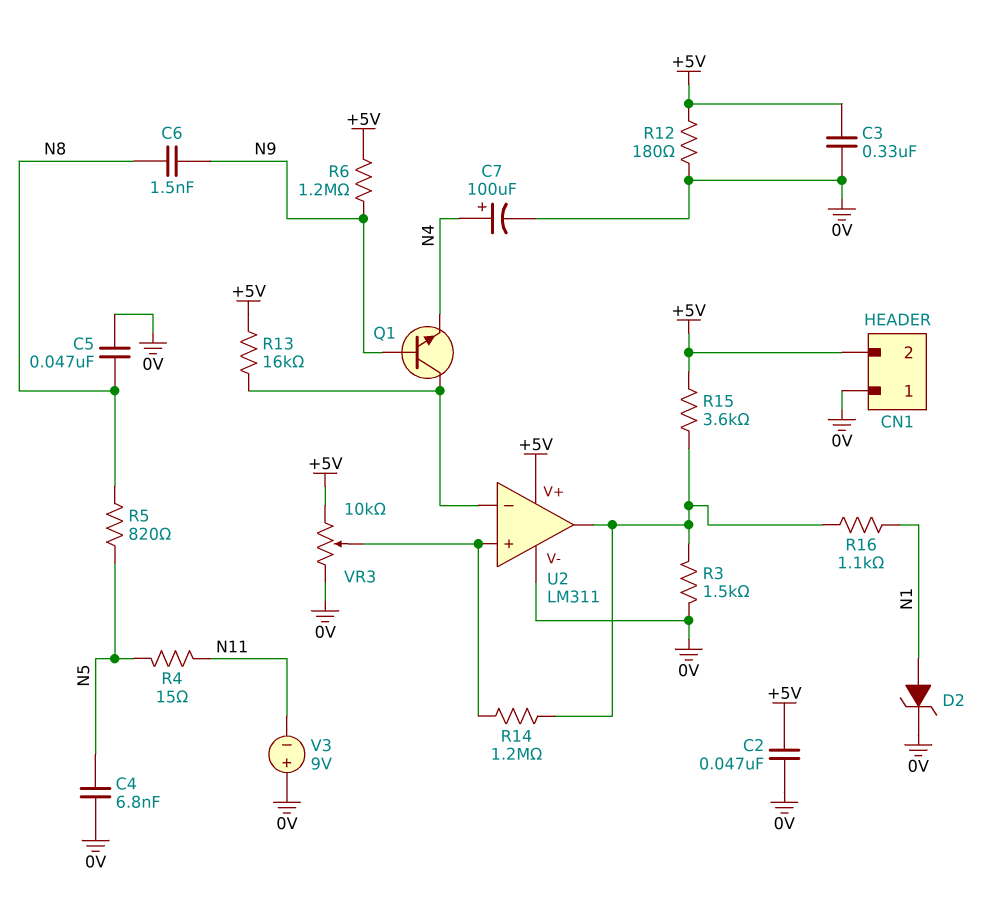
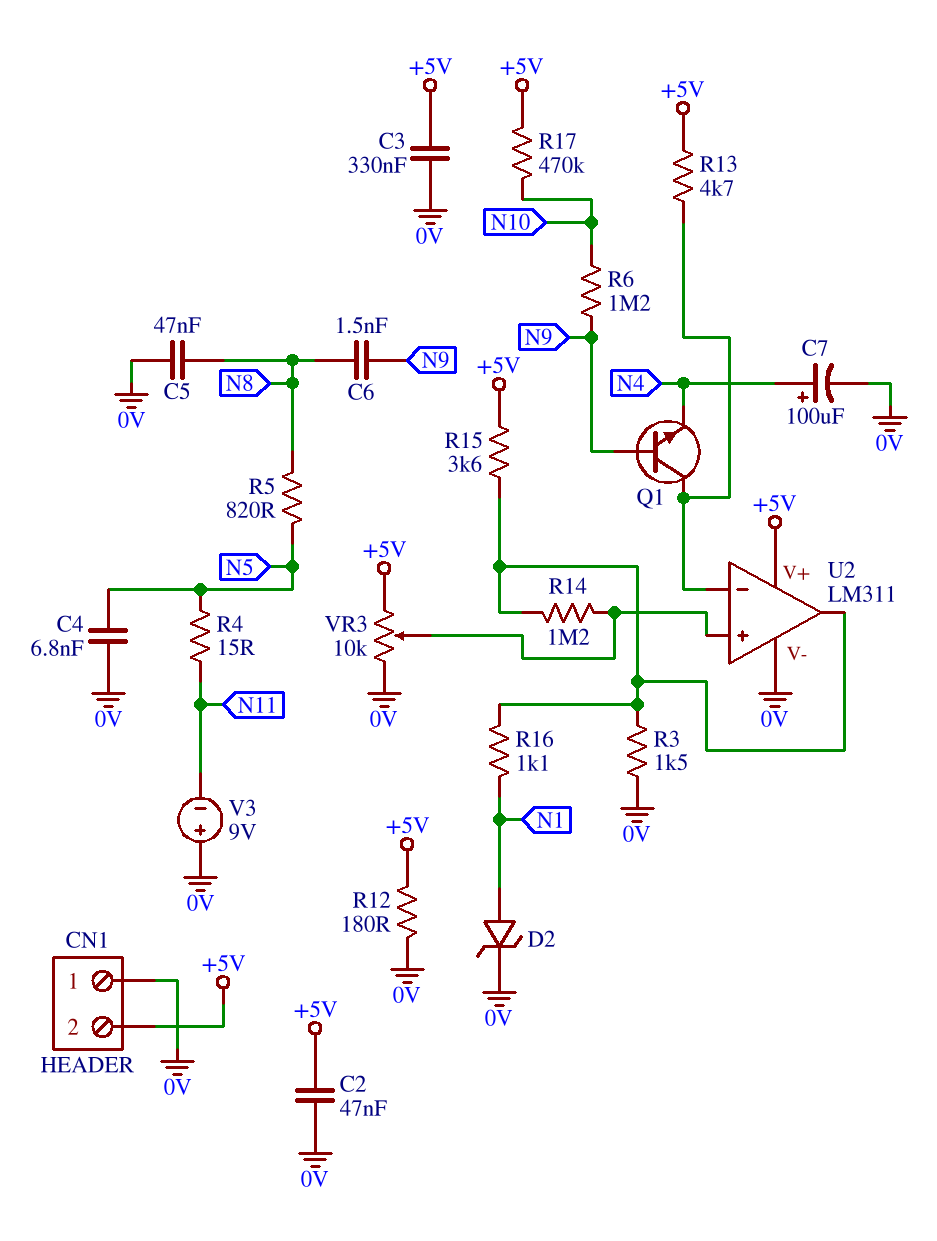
R6: 1.2M (+5V, N9) -> 1.2M (N9, N10)
R13: 16k (+5V, U2/in-) -> 4.7k (+5V, U2/in-)
R17: none -> 470k (+5V, N10)

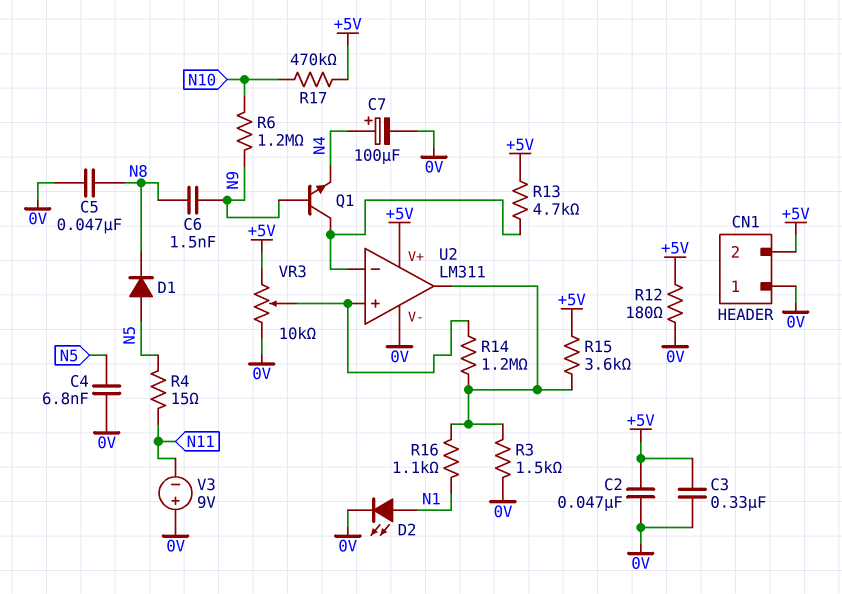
D1: none -> diode (A N5, K N8)
D2: zener (A N1, K 0V) -> LED (A N1, K 0V)
R5: 820 (N5, N8) -> none

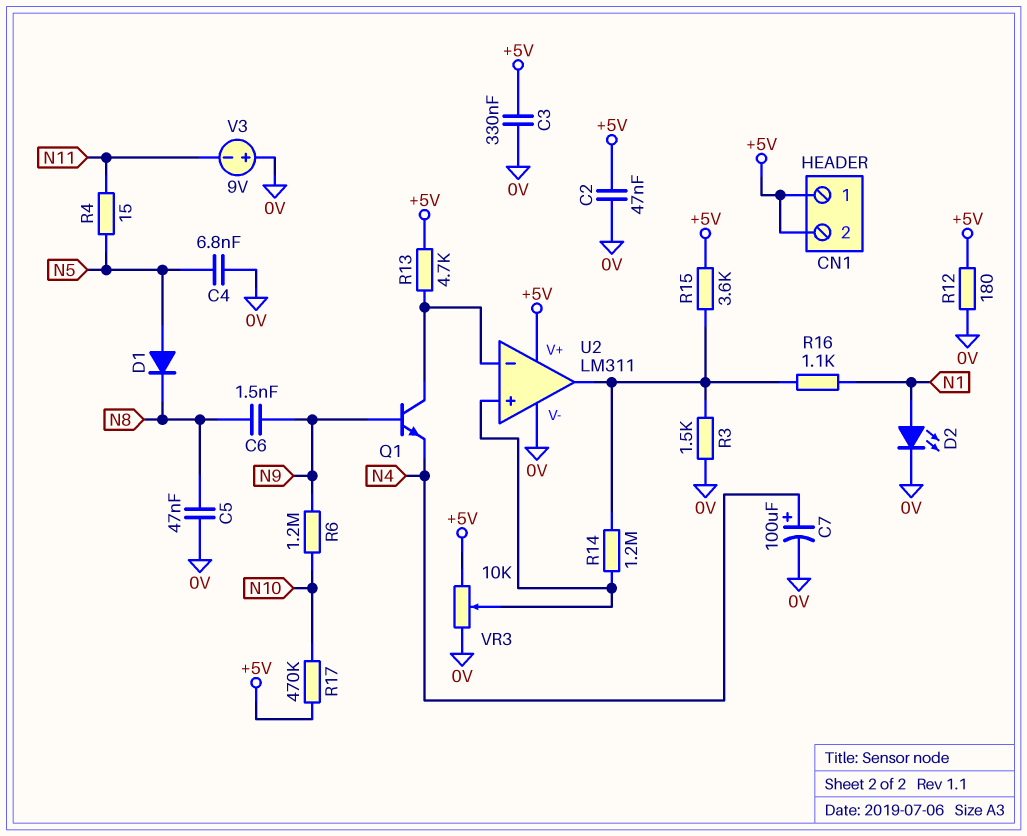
CN1 pin 1: 0V -> +5V

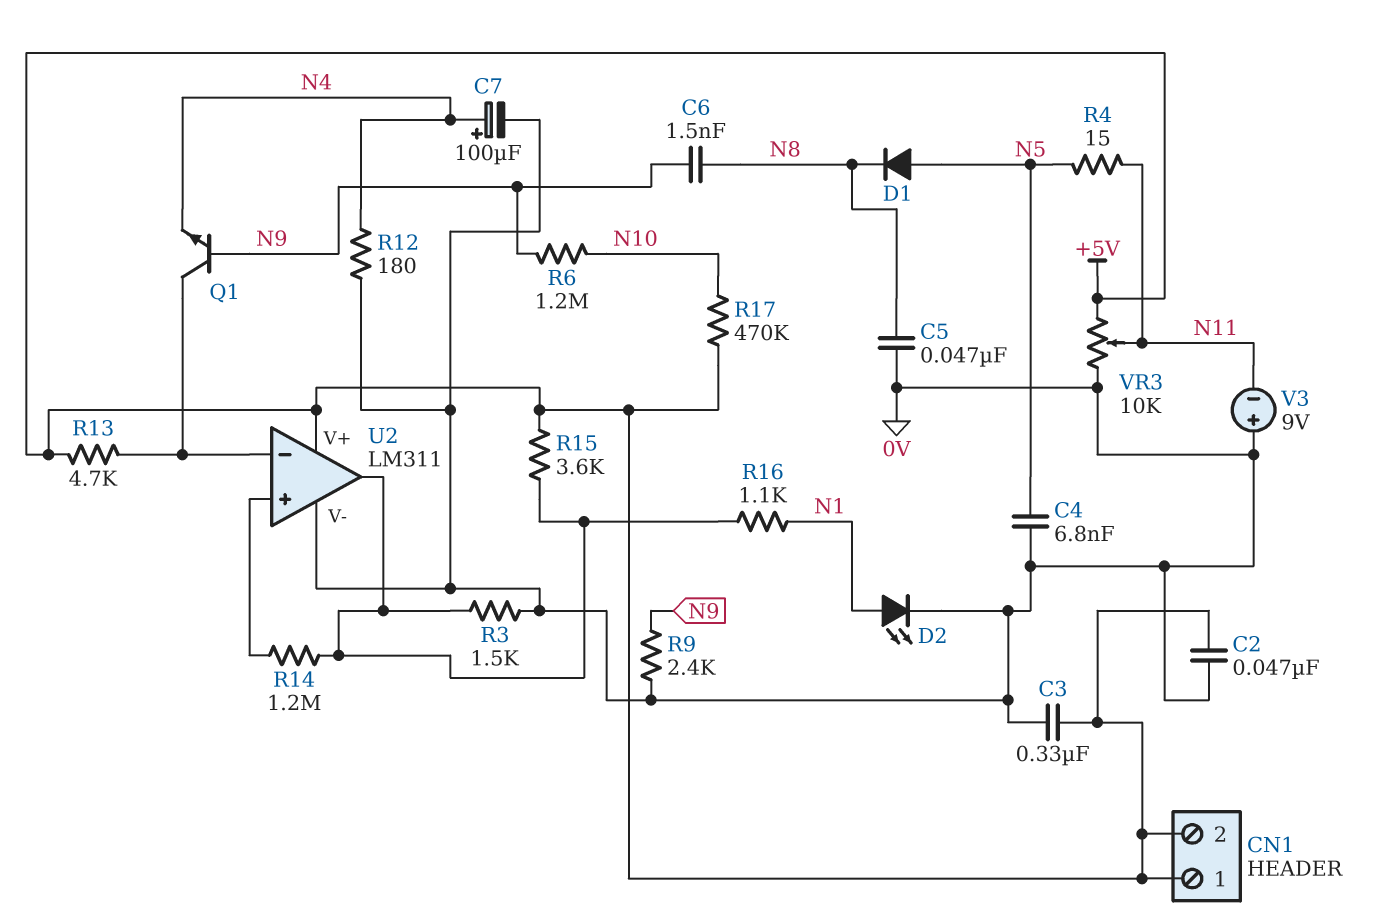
R9: none -> 2.4k (0V, N9)
R12: 180 (+5V, 0V) -> 180 (0V, N4)
VR3: 10k (+5V, 0V, wiper U2/in+) -> 10k (+5V, 0V, wiper N11)

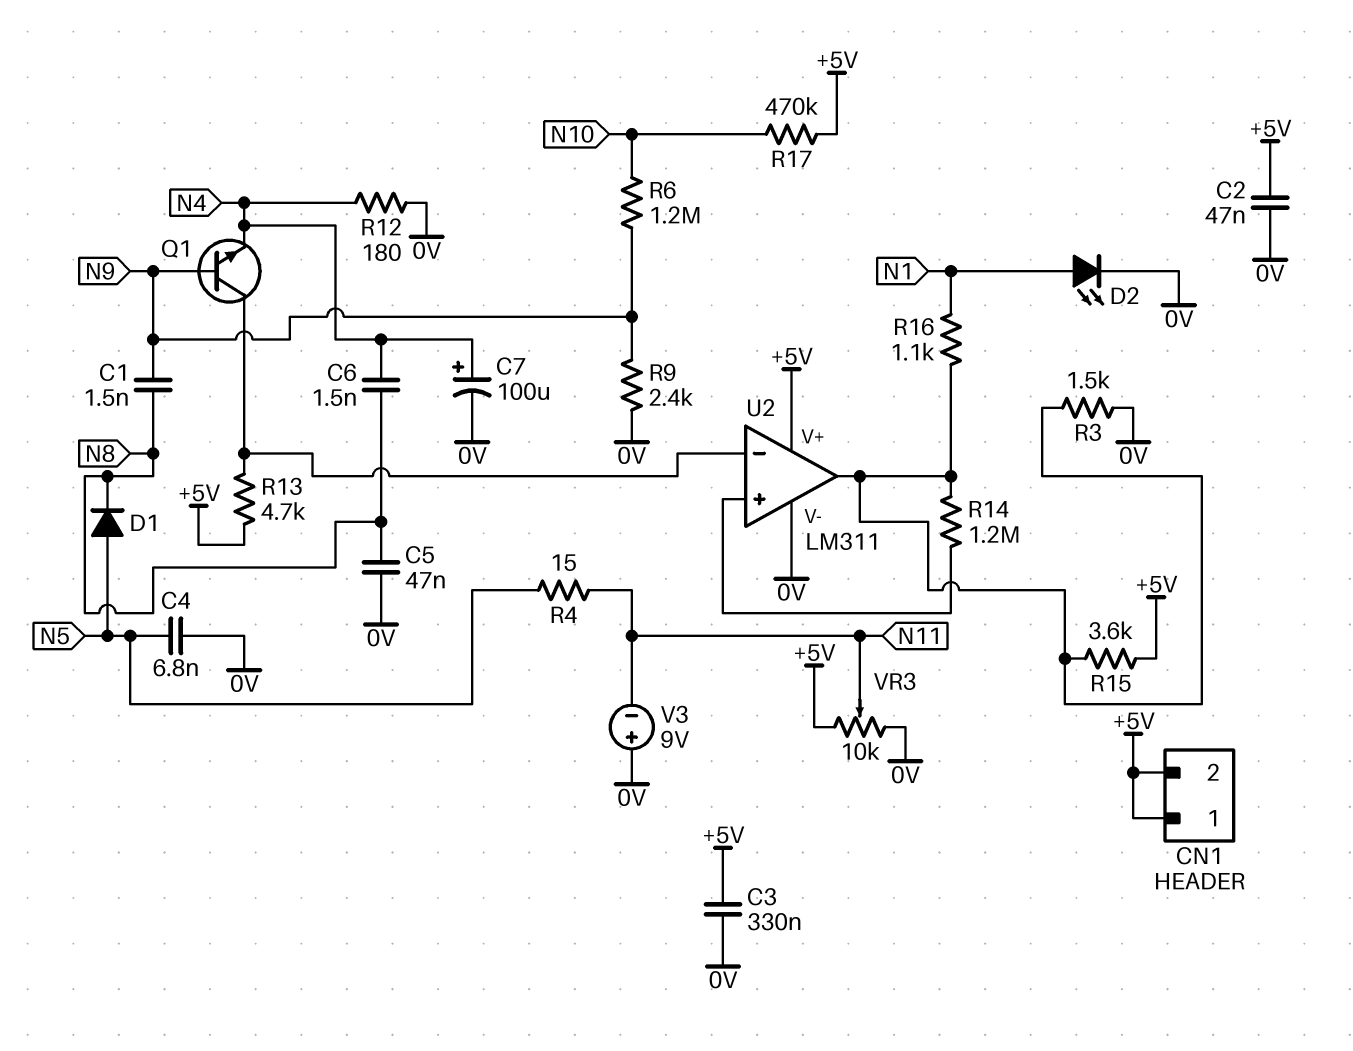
C1: none -> 1.5nF (N8, N9)
C6: 1.5nF (N8, N9) -> 1.5nF (N4, N8)

